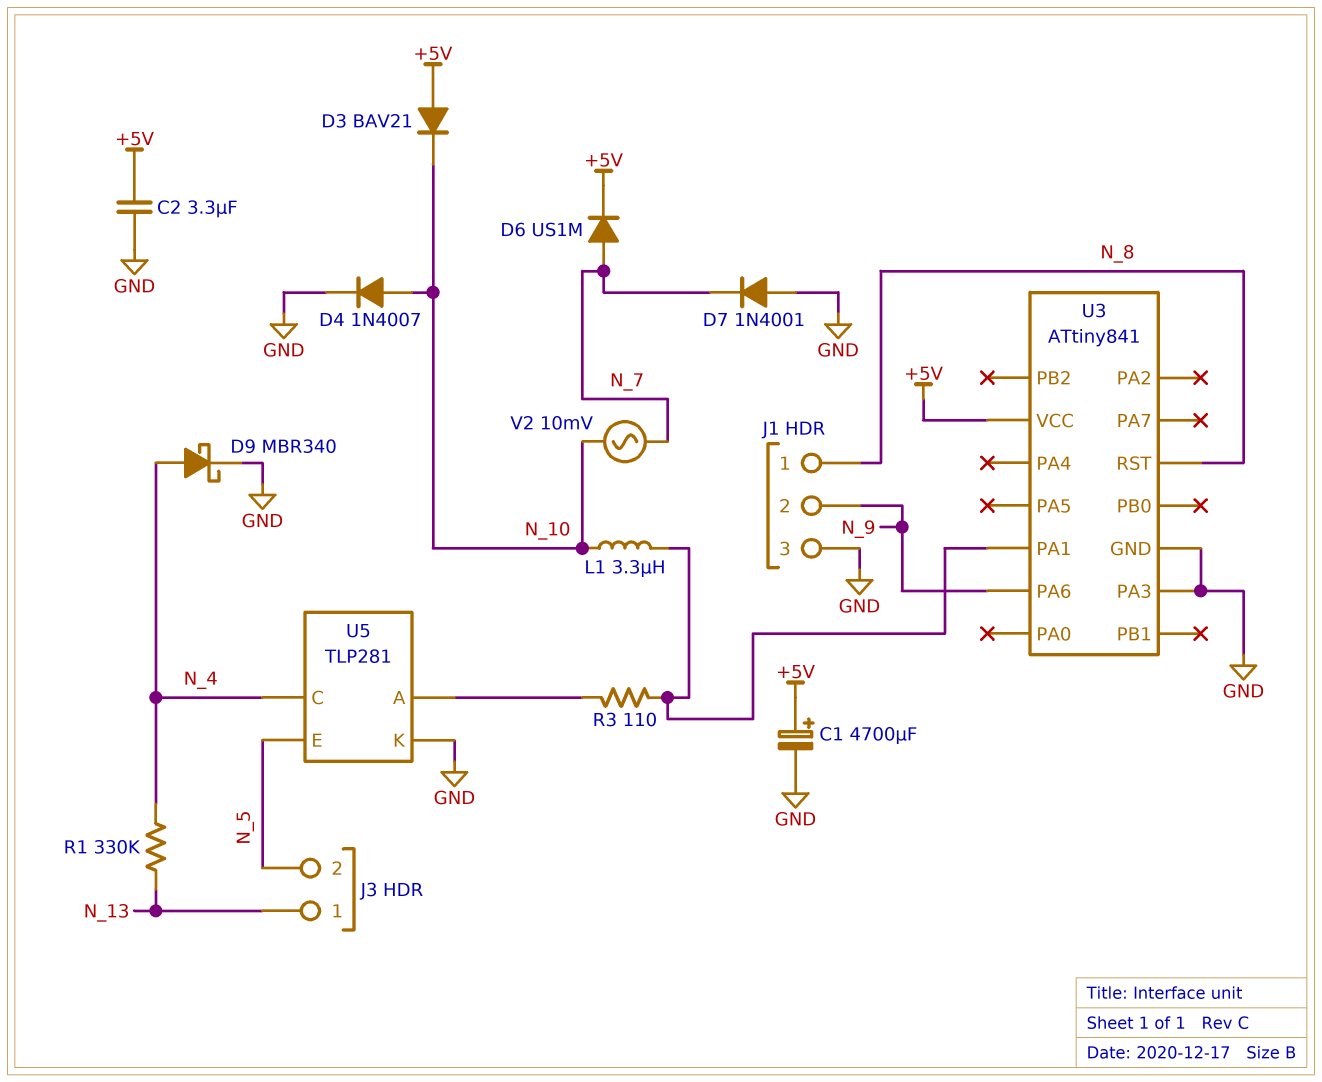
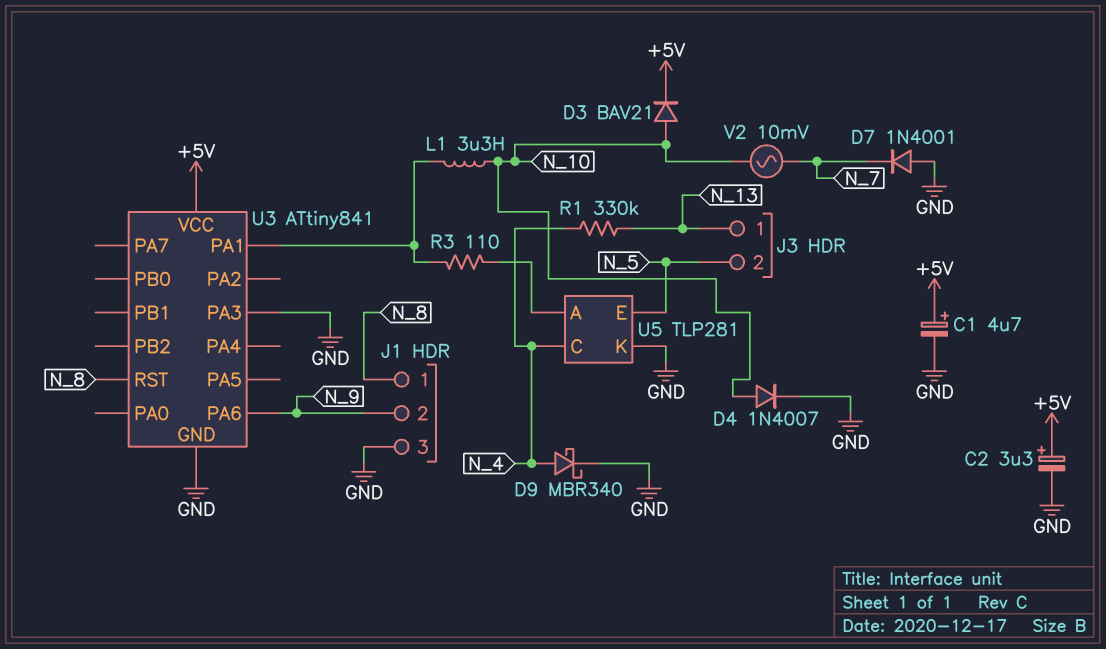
C1: 4700uF (plus +5V, minus GND) -> 4.7uF (plus +5V, minus GND)
C2: 3.3uF (+5V, GND) -> 3.3uF (plus +5V, minus GND)
D3: diode BAV21 (A +5V, K N_10) -> diode BAV21 (A N_10, K +5V)
D6: diode US1M (A N_7, K +5V) -> none

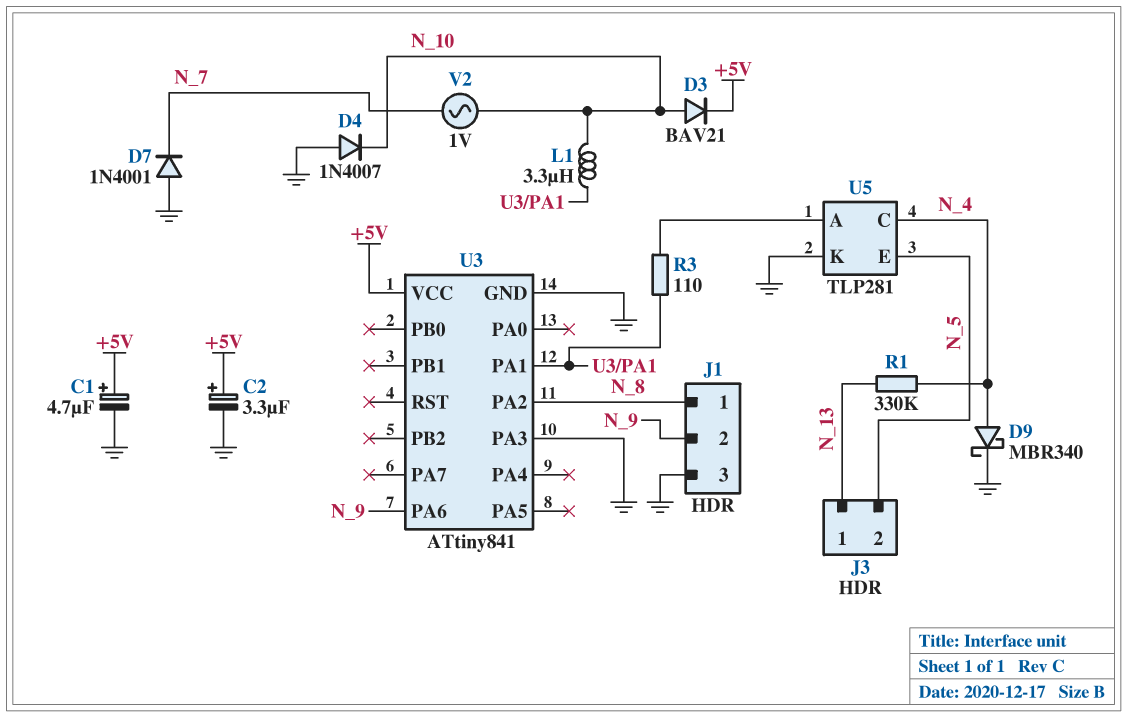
D4: diode 1N4007 (A N_10, K GND) -> diode 1N4007 (A GND, K N_10)
U3 pin PA2: none -> N_8
U3 pin RST: N_8 -> none
V2: AC 10mV (N_7, N_10) -> AC 1V (N_7, N_10)

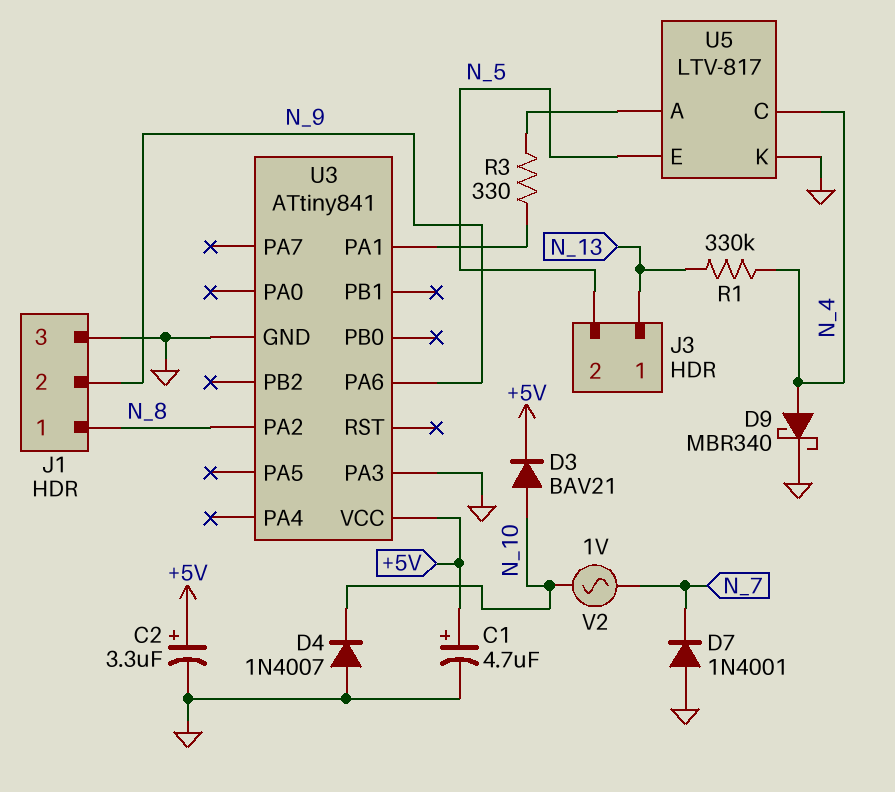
L1: 3.3uH (N_10, U3/PA1) -> none
R3: 110 (U3/PA1, U5/A) -> 330 (U3/PA1, U5/A)
U5: TLP281 -> LTV-817

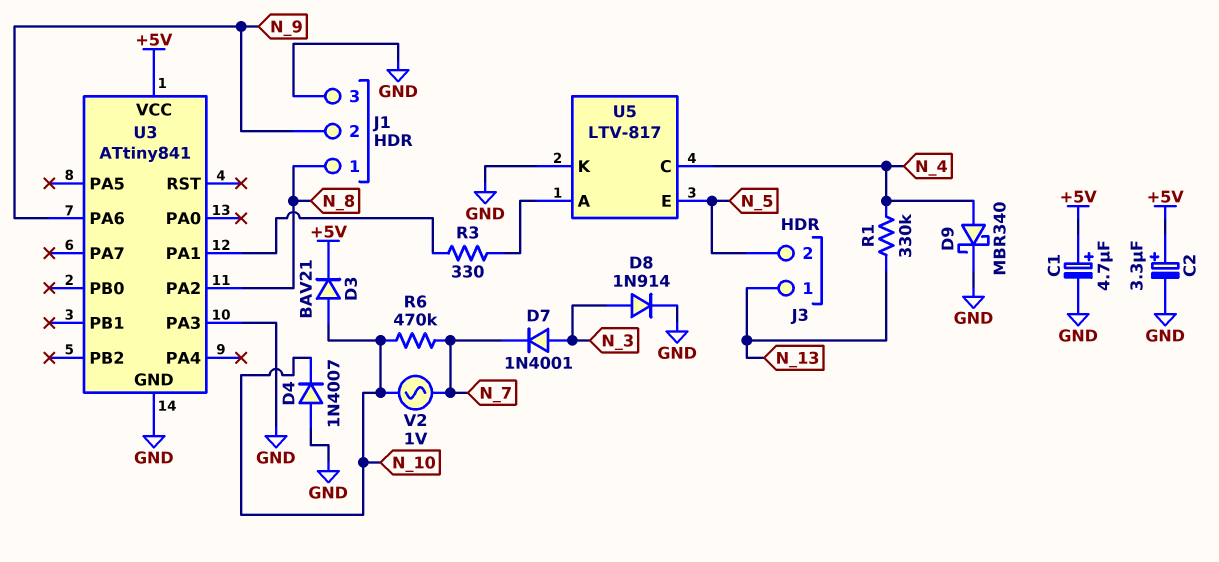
D7: diode 1N4001 (A GND, K N_7) -> diode 1N4001 (A N_3, K N_7)
D8: none -> diode 1N914 (A N_3, K GND)
R6: none -> 470k (N_7, N_10)

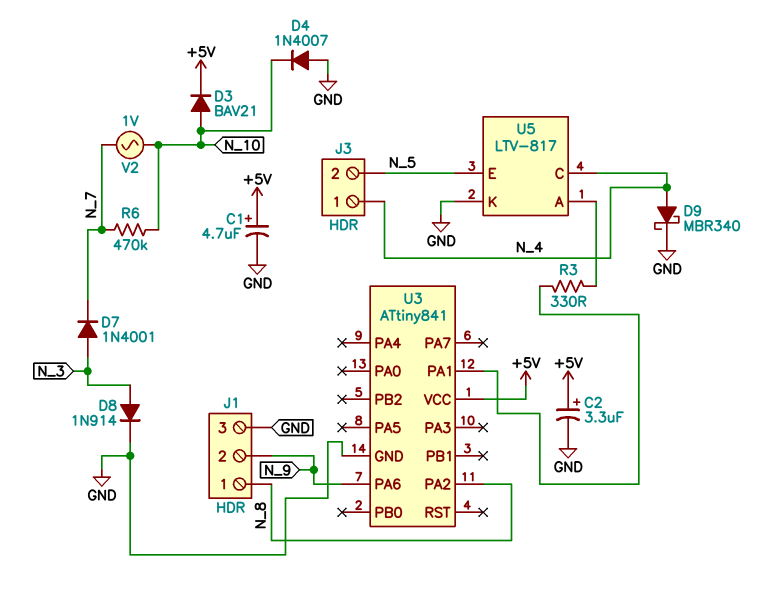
J3 pin 1: N_13 -> N_4
R1: 330k (N_4, N_13) -> none
U3 pin PA3: GND -> none

